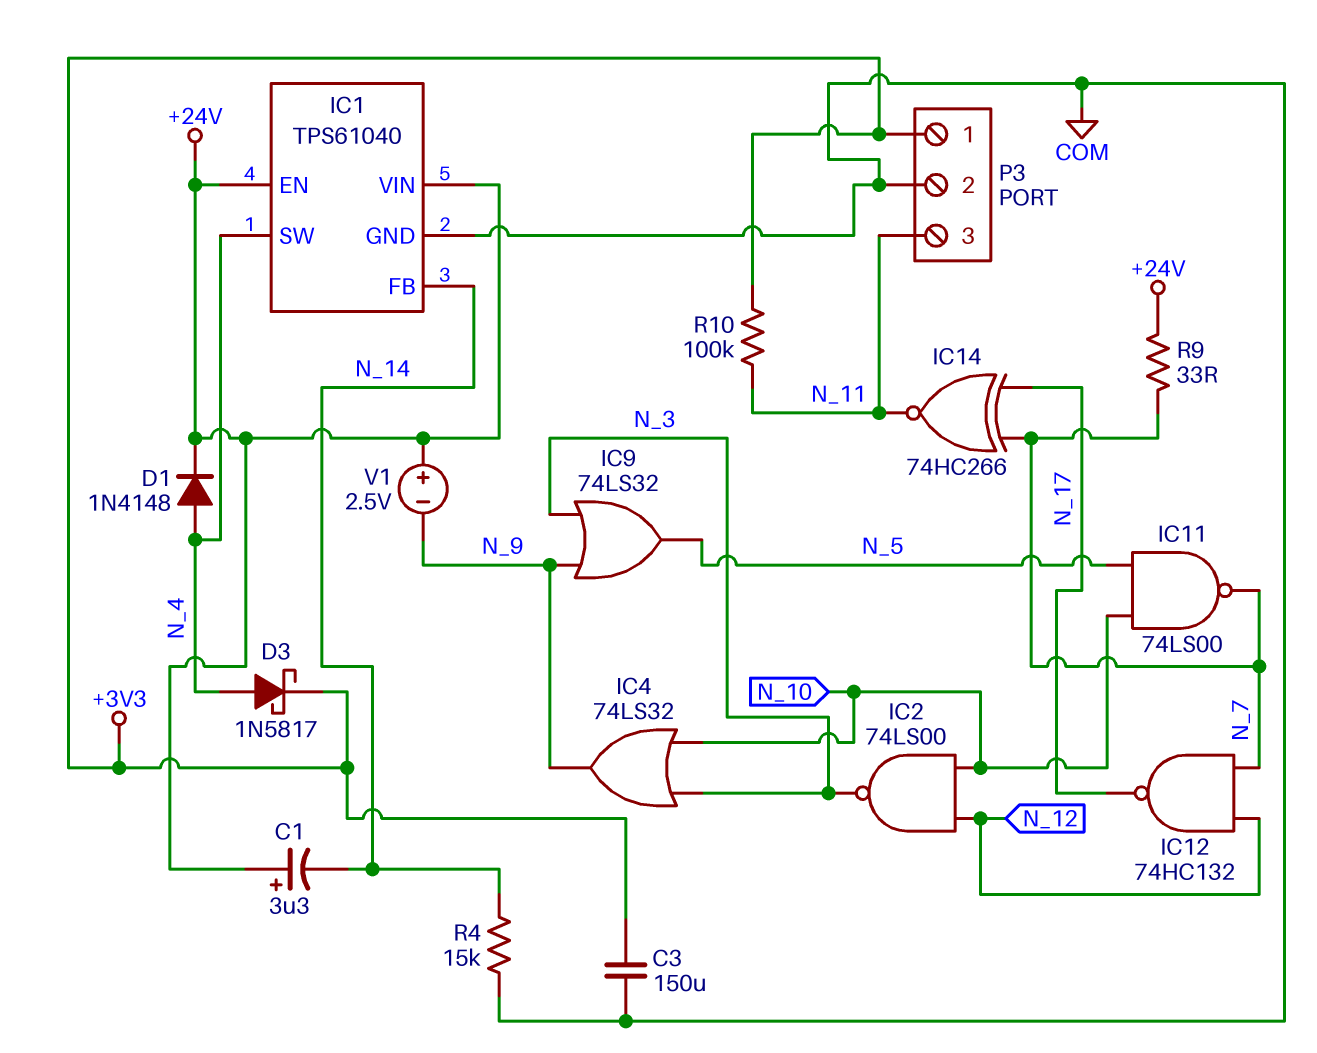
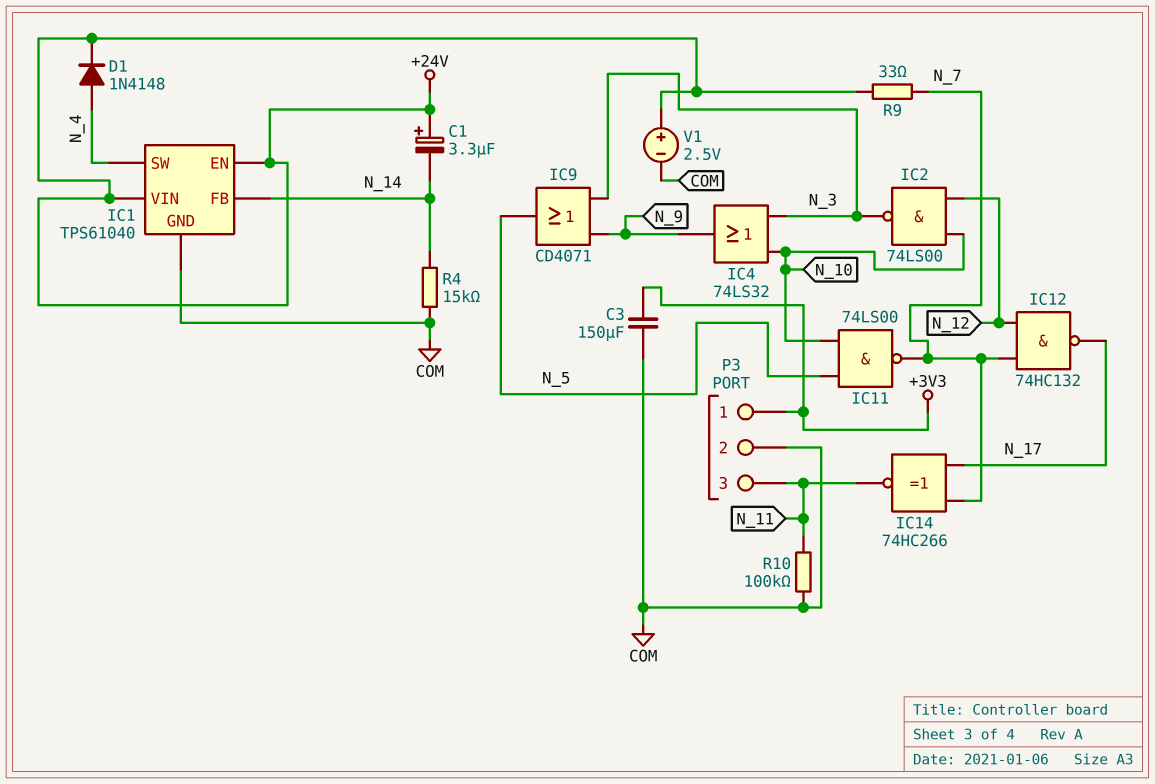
D3: schottky 1N5817 (A N_4, K +3V3) -> none
IC9: OR 74LS32 (in N_3, in N_9, out N_5) -> OR CD4071 (in N_3, in N_9, out N_5)
R10: 100k (+3V3, N_11) -> 100k (COM, N_11)
V1: 2.5V (plus +24V, minus N_9) -> 2.5V (plus +24V, minus COM)

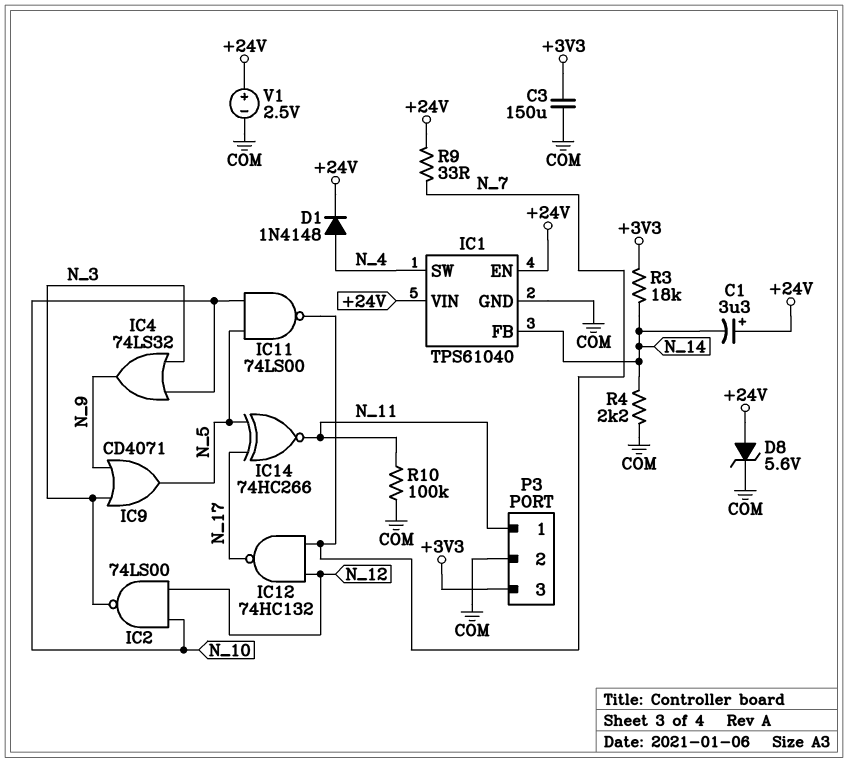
D8: none -> zener 5.6V (A +24V, K COM)
IC14: XNOR 74HC266 (in N_7, in N_17, out N_11) -> XNOR 74HC266 (in N_5, in N_17, out N_11)
P3 pin 1: +3V3 -> N_11
P3 pin 3: N_11 -> +3V3
R3: none -> 18k (+3V3, N_14)
R4: 15k (COM, N_14) -> 2.2k (COM, N_14)

